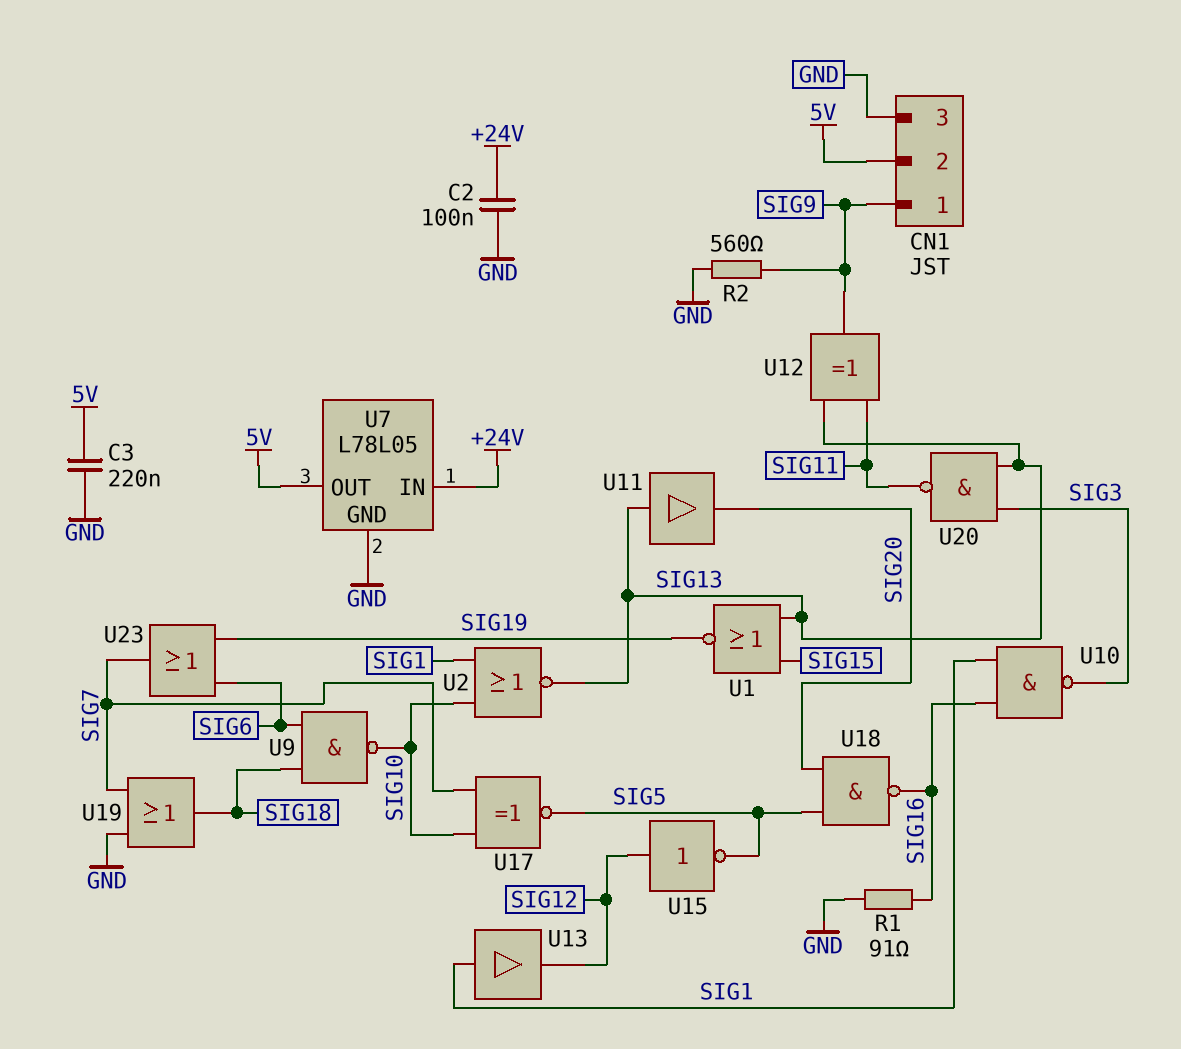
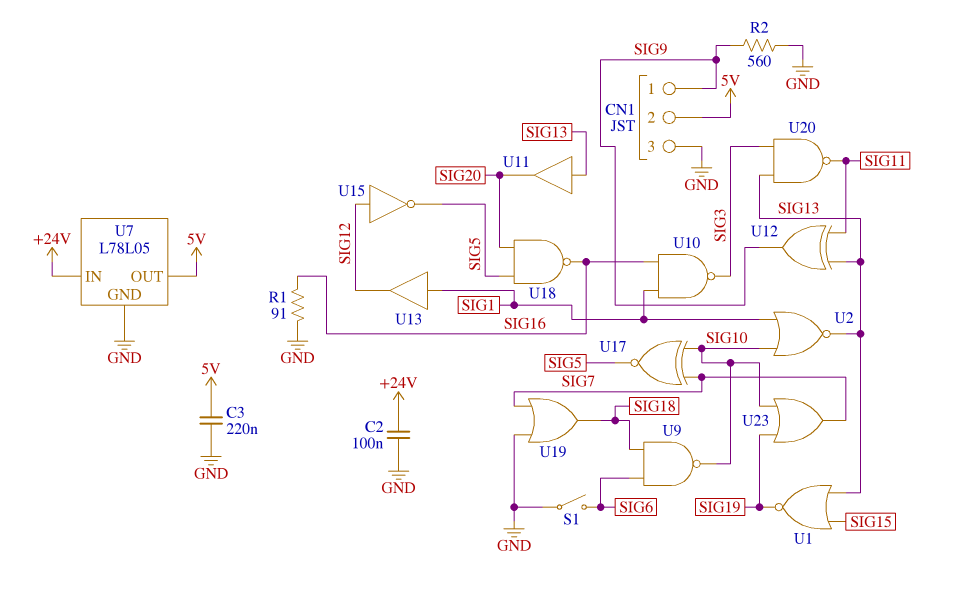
S1: none -> switch (GND, SIG6)
U23: OR (in SIG6, in SIG19, out SIG7) -> OR (in SIG10, in SIG19, out SIG7)

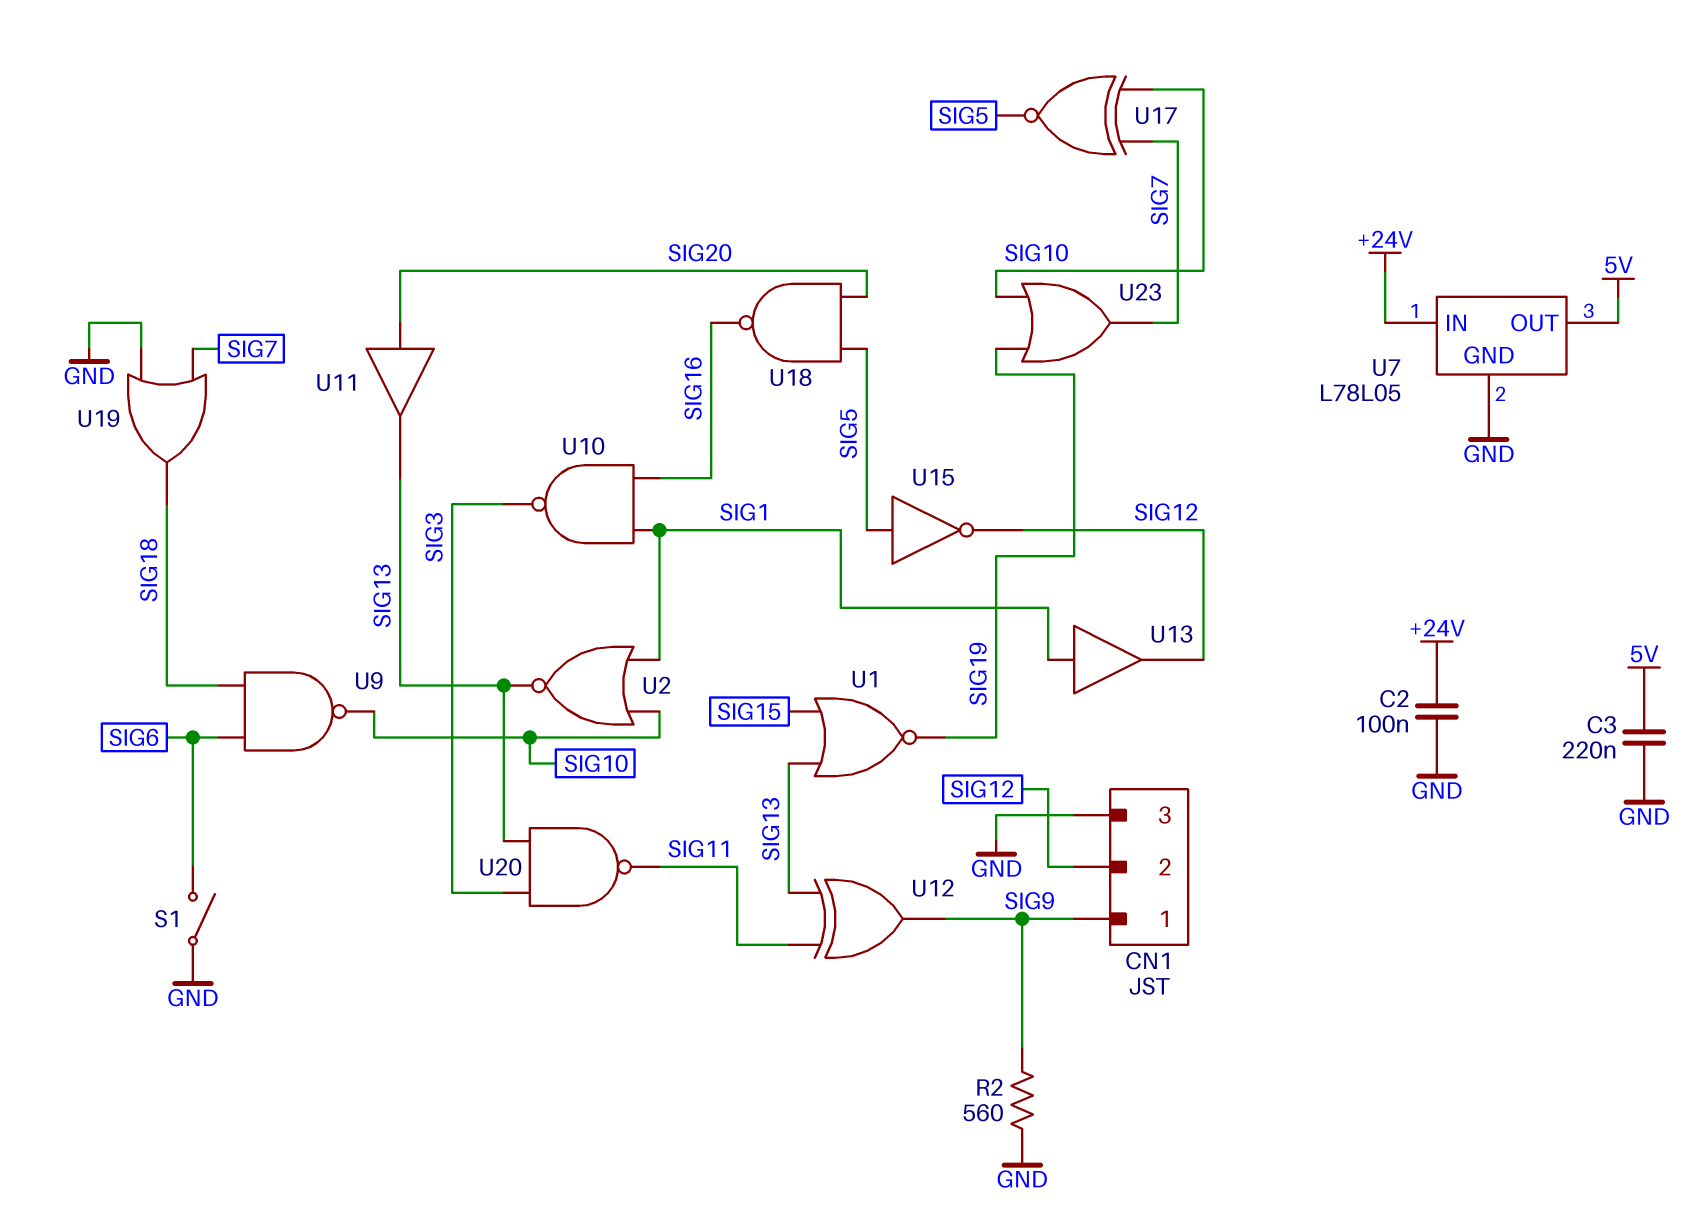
CN1 pin 2: 5V -> SIG12
R1: 91 (GND, SIG16) -> none
U11: buffer (in SIG13, out SIG20) -> buffer (in SIG20, out SIG13)
U15: NOT (in SIG12, out SIG5) -> NOT (in SIG5, out SIG12)

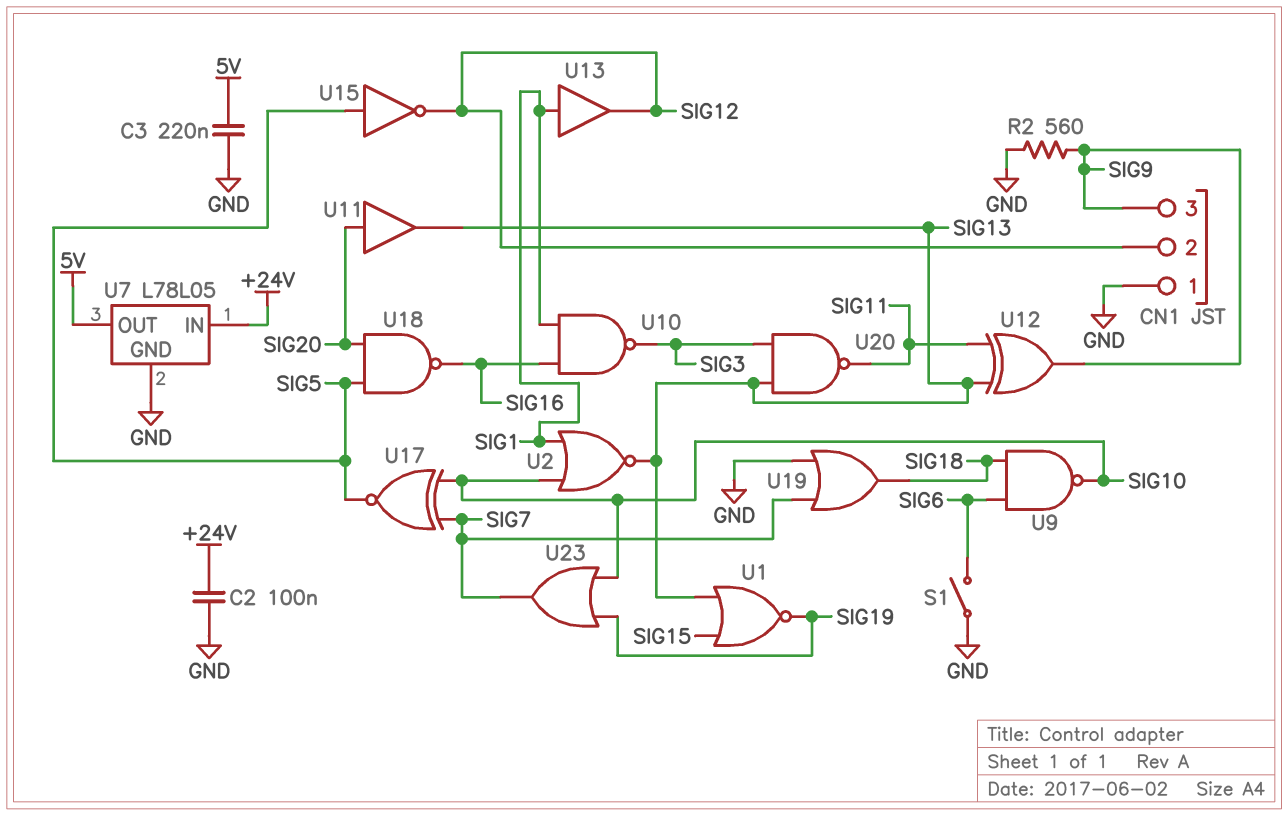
CN1 pin 1: SIG9 -> GND
CN1 pin 3: GND -> SIG9

